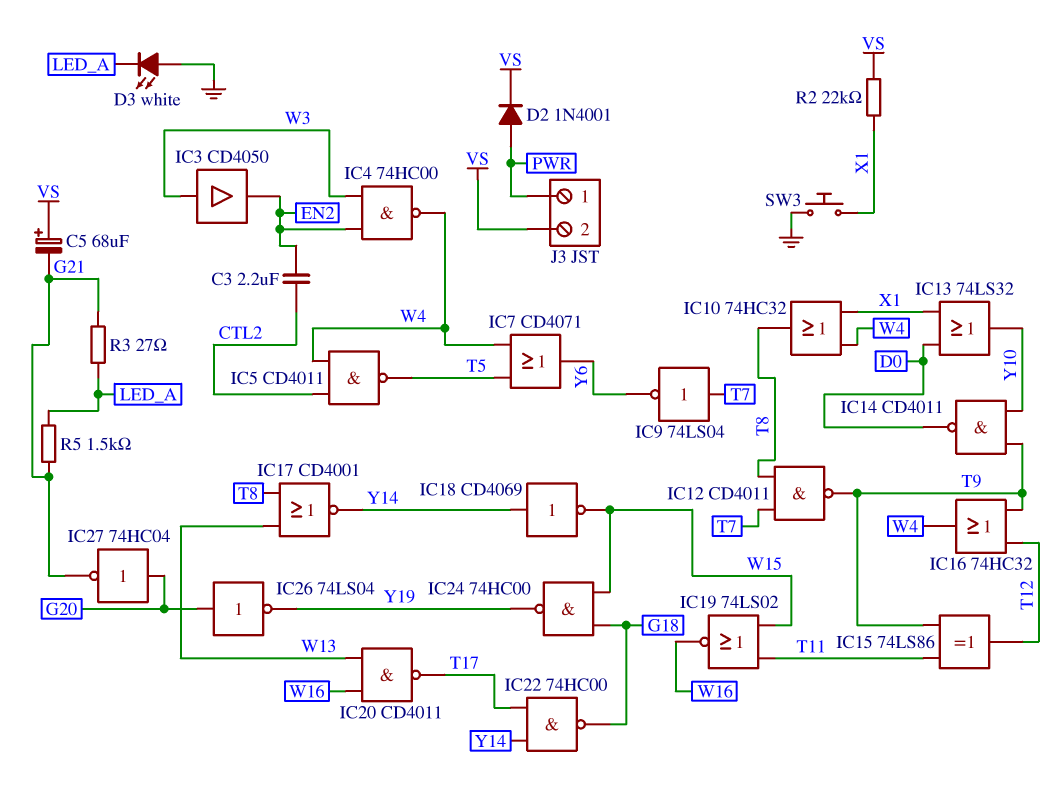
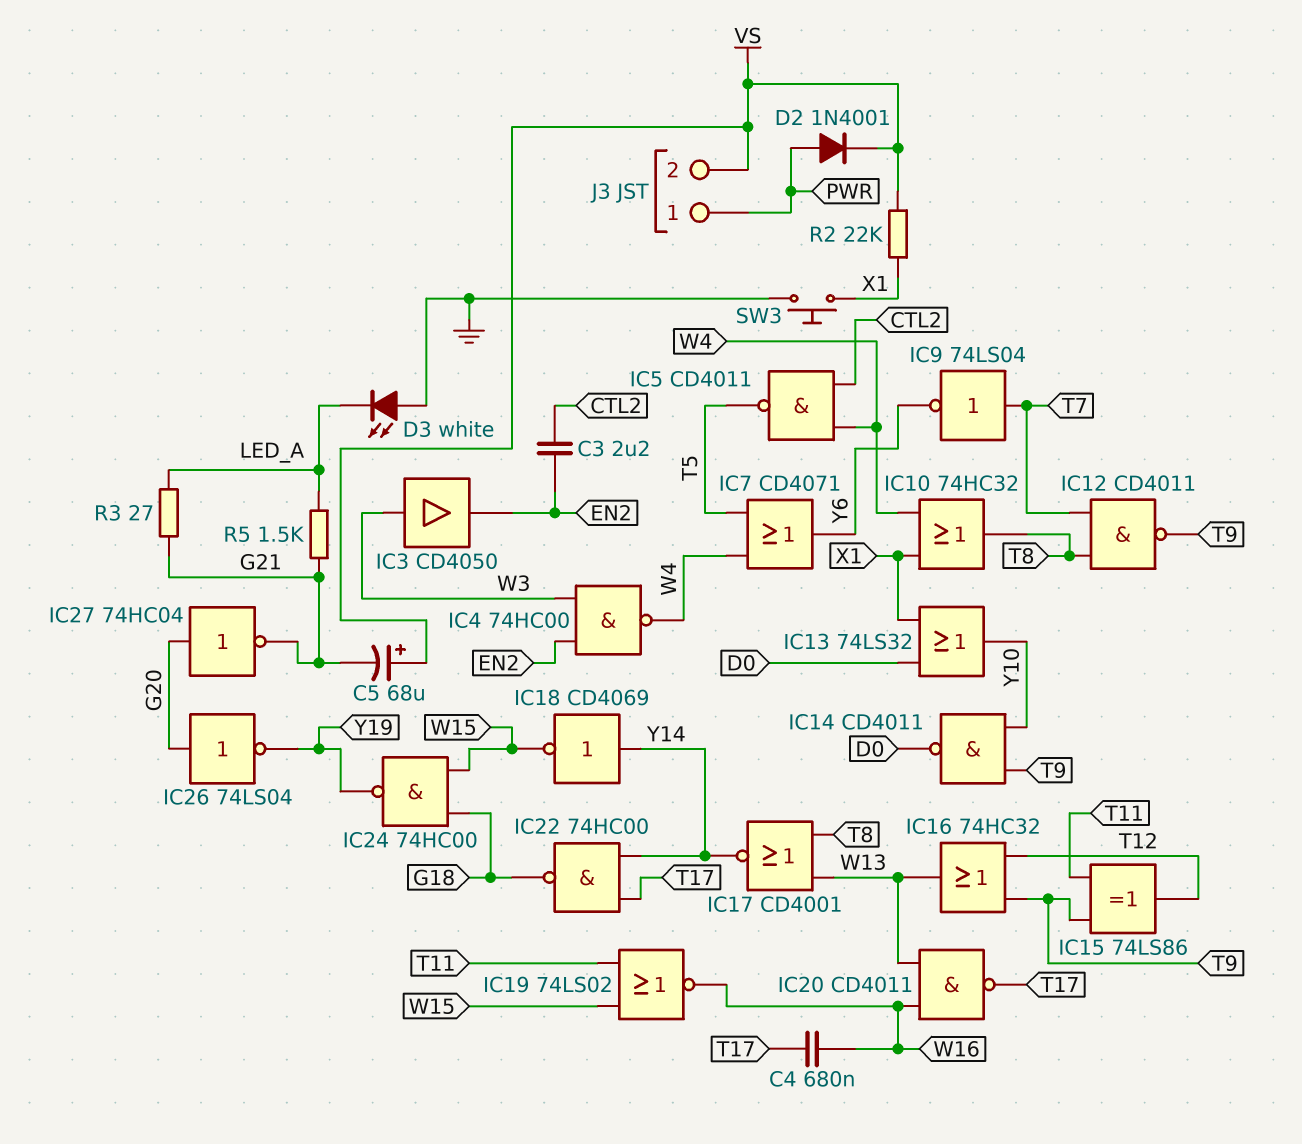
C4: none -> 680nF (T17, W16)
IC16: OR 74HC32 (in T9, in T12, out W4) -> OR 74HC32 (in T9, in T12, out W13)

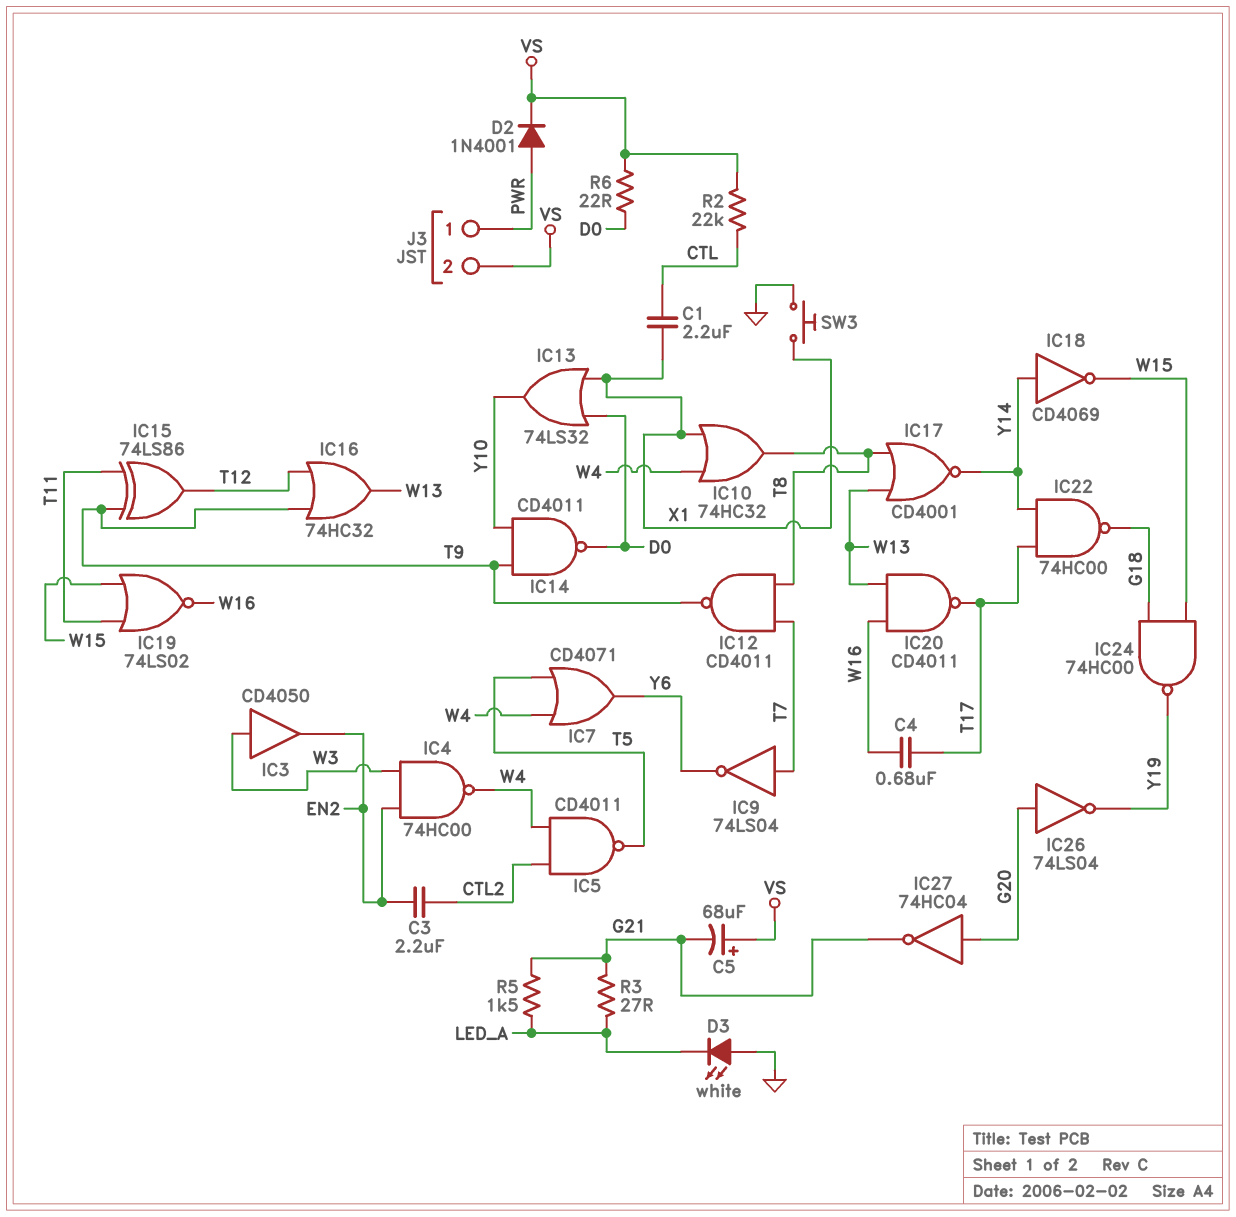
C1: none -> 2.2uF (CTL, X1)
R2: 22k (VS, X1) -> 22k (CTL, VS)
R6: none -> 22 (D0, VS)

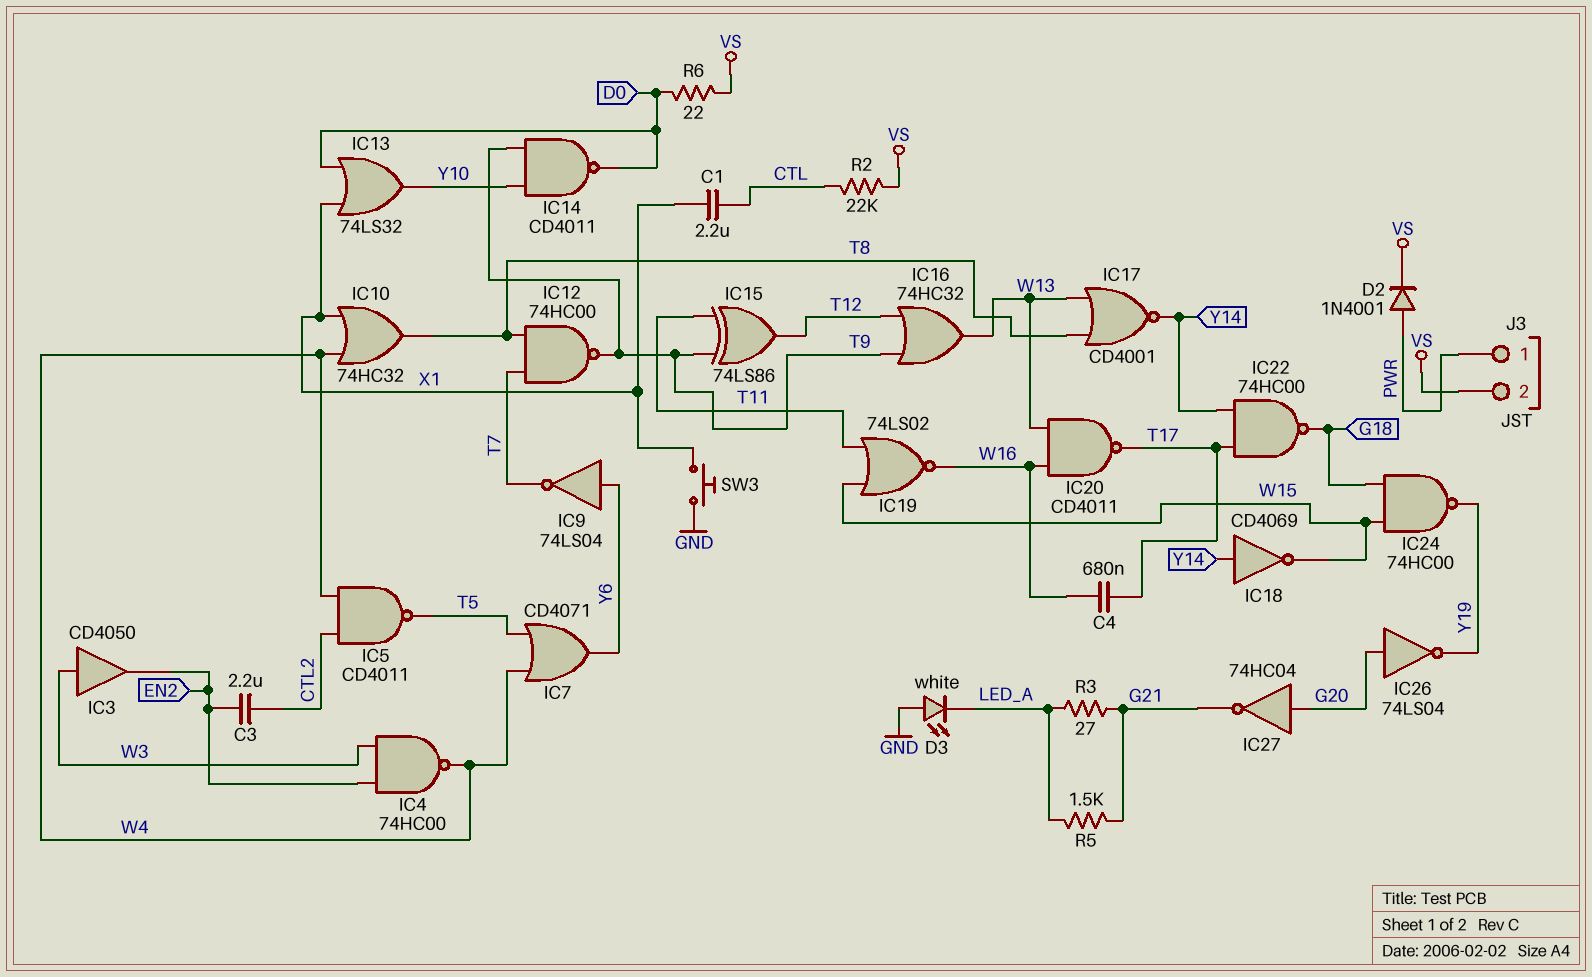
C5: 68uF (plus VS, minus G21) -> none
IC9: NOT 74LS04 (in T7, out Y6) -> NOT 74LS04 (in Y6, out T7)
IC12: NAND CD4011 (in T7, in T8, out T9) -> NAND 74HC00 (in T7, in T8, out T9)

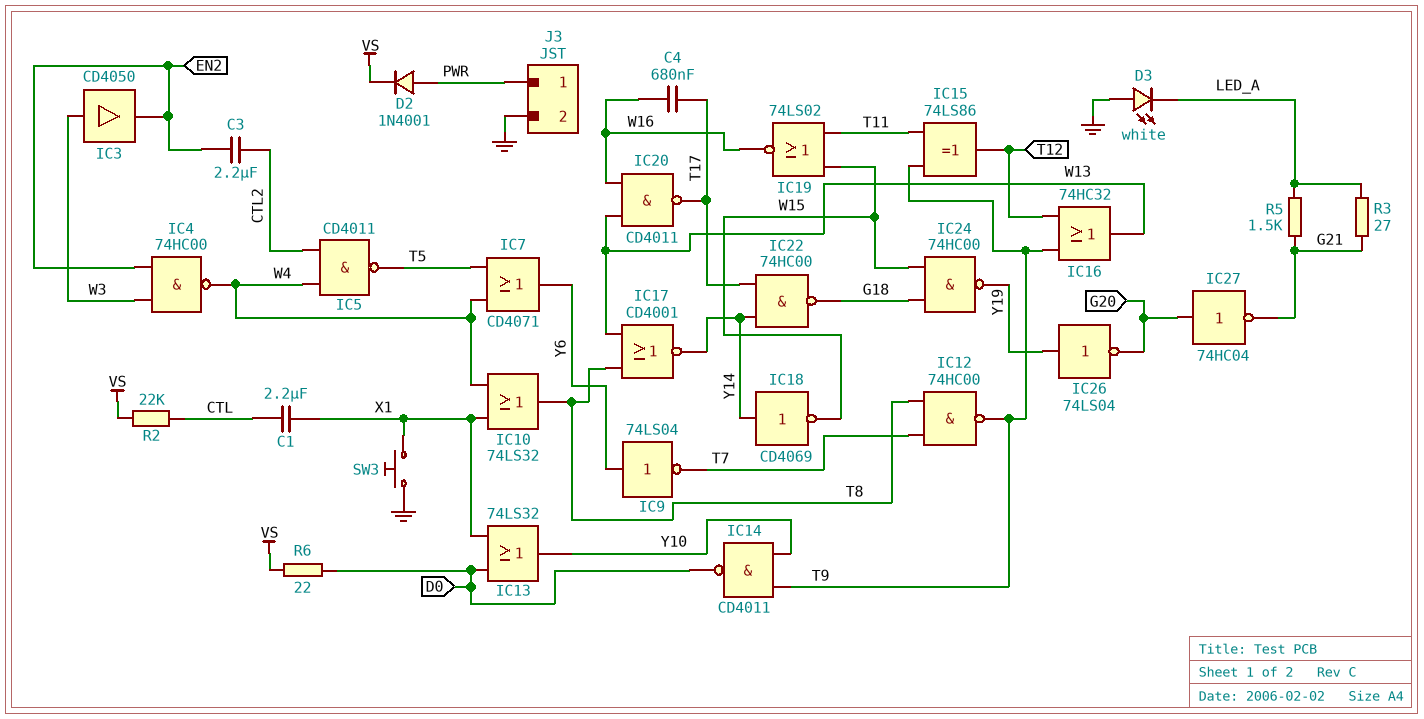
IC10: OR 74HC32 (in W4, in X1, out T8) -> OR 74LS32 (in W4, in X1, out T8)
IC26: NOT 74LS04 (in G20, out Y19) -> NOT 74LS04 (in Y19, out G20)
J3 pin 2: VS -> GND

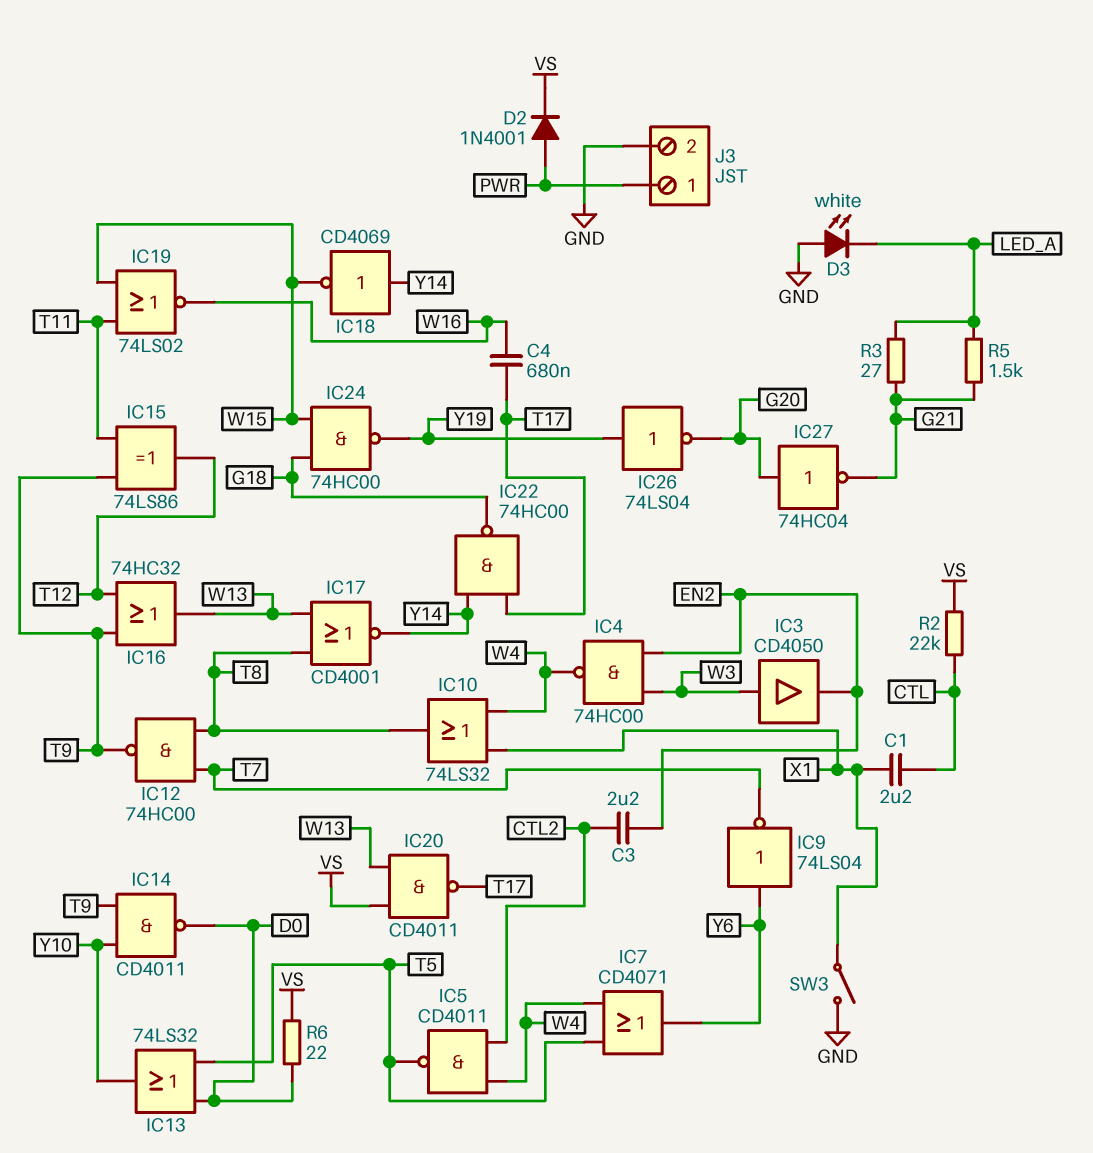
IC13: OR 74LS32 (in D0, in X1, out Y10) -> OR 74LS32 (in D0, in T5, out Y10)
IC20: NAND CD4011 (in W13, in W16, out T17) -> NAND CD4011 (in VS, in W13, out T17)
SW3: button (GND, X1) -> switch (GND, X1)

